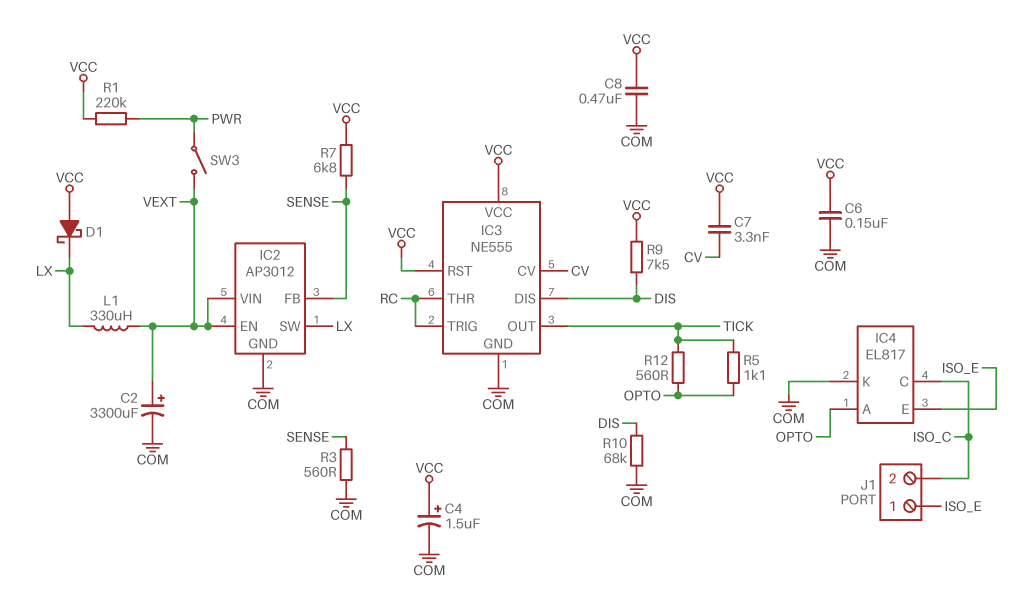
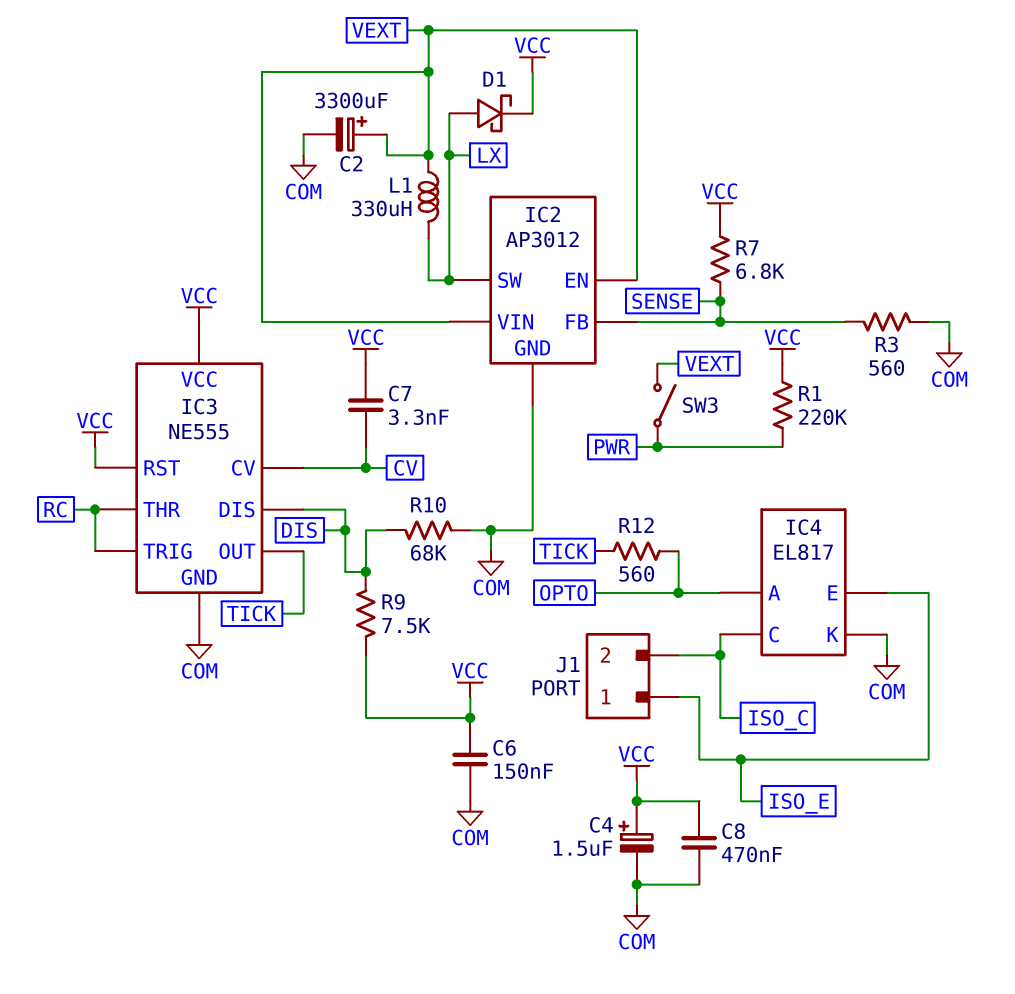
D1: schottky (A VCC, K LX) -> schottky (A LX, K VCC)
R5: 1.1k (OPTO, TICK) -> none

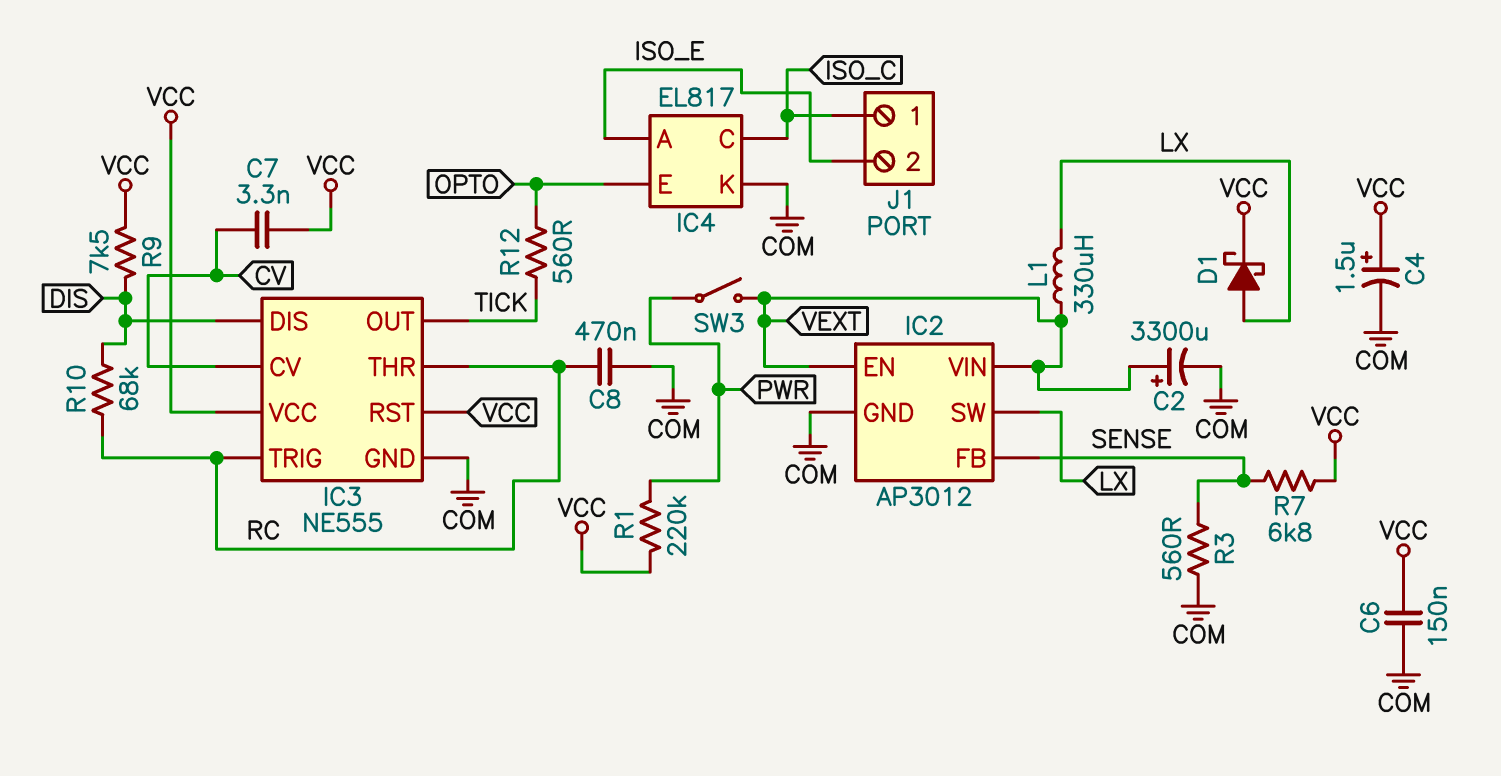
C8: 470nF (COM, VCC) -> 470nF (COM, RC)
IC4 pin A: OPTO -> ISO_E
IC4 pin E: ISO_E -> OPTO
J1 pin 1: ISO_E -> ISO_C
J1 pin 2: ISO_C -> ISO_E
R10: 68k (COM, DIS) -> 68k (DIS, RC)

